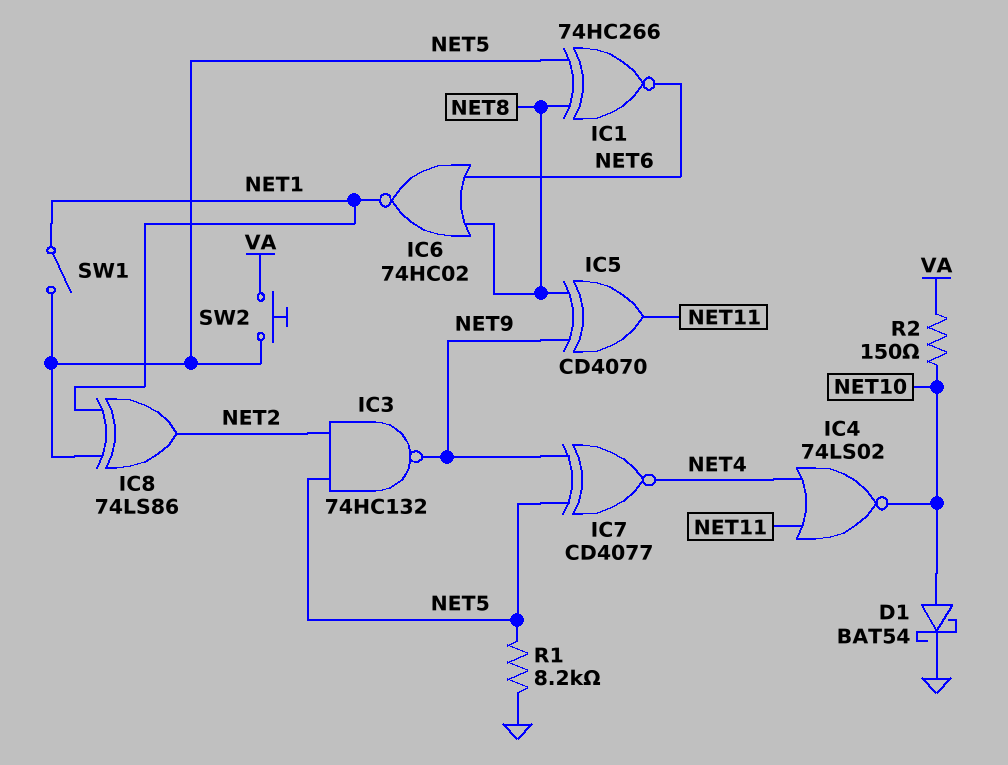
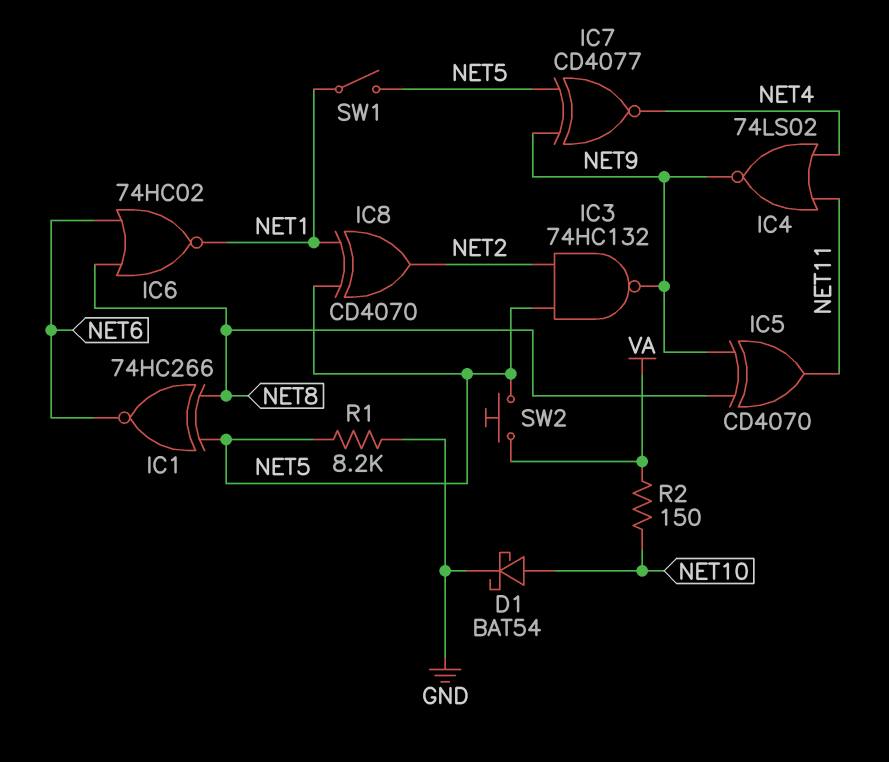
IC4: NOR 74LS02 (in NET4, in NET11, out NET10) -> NOR 74LS02 (in NET4, in NET11, out NET9)
IC8: XOR 74LS86 (in NET1, in NET5, out NET2) -> XOR CD4070 (in NET1, in NET5, out NET2)

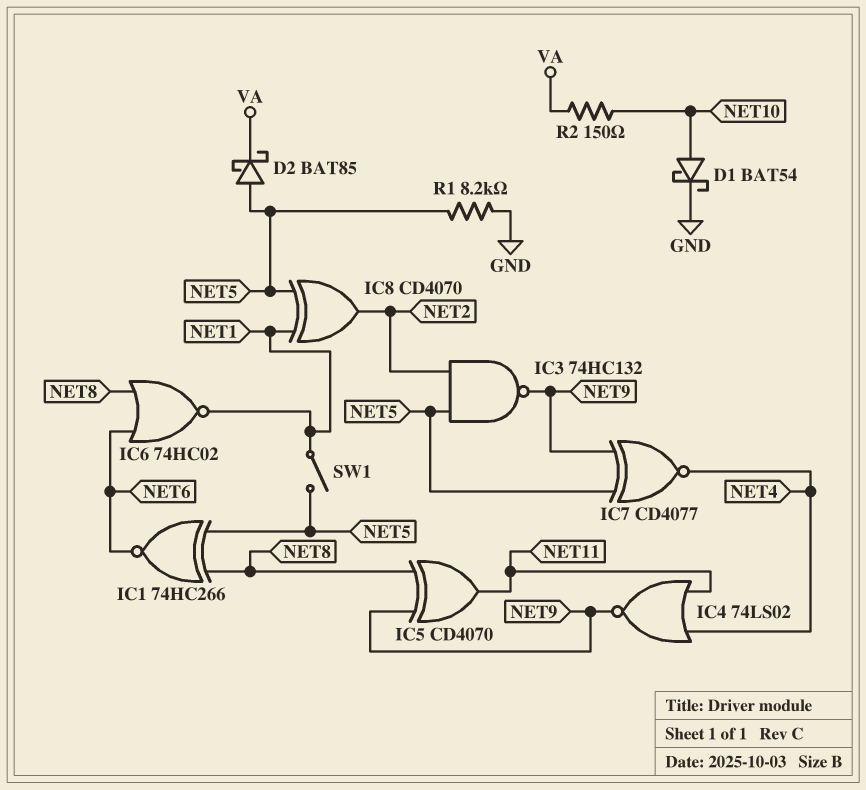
D2: none -> schottky BAT85 (A NET5, K VA)
SW2: button (NET5, VA) -> none

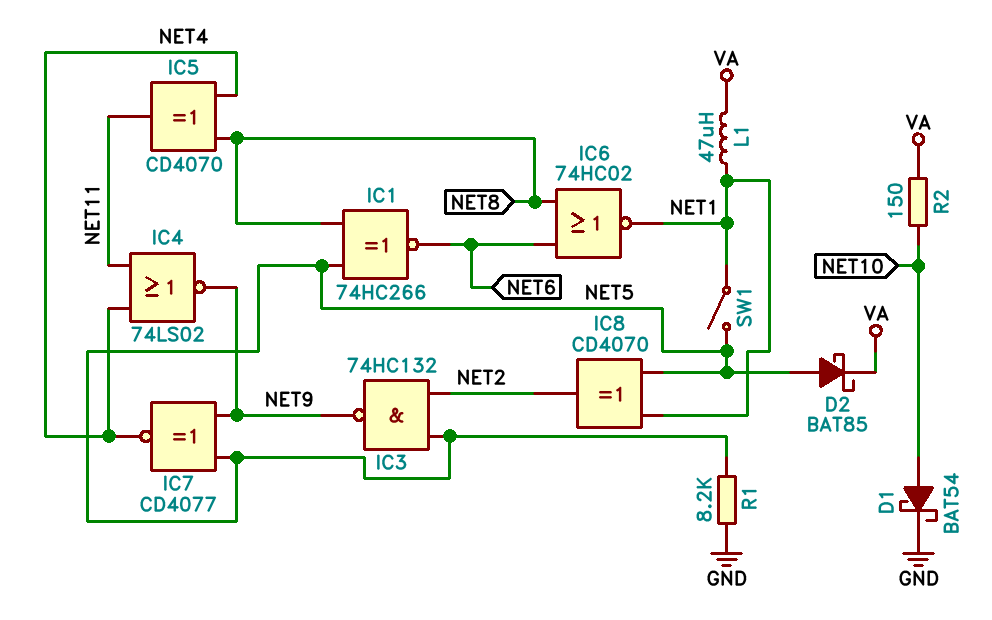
IC5: XOR CD4070 (in NET8, in NET9, out NET11) -> XOR CD4070 (in NET4, in NET8, out NET11)
L1: none -> 47uH (NET1, VA)

